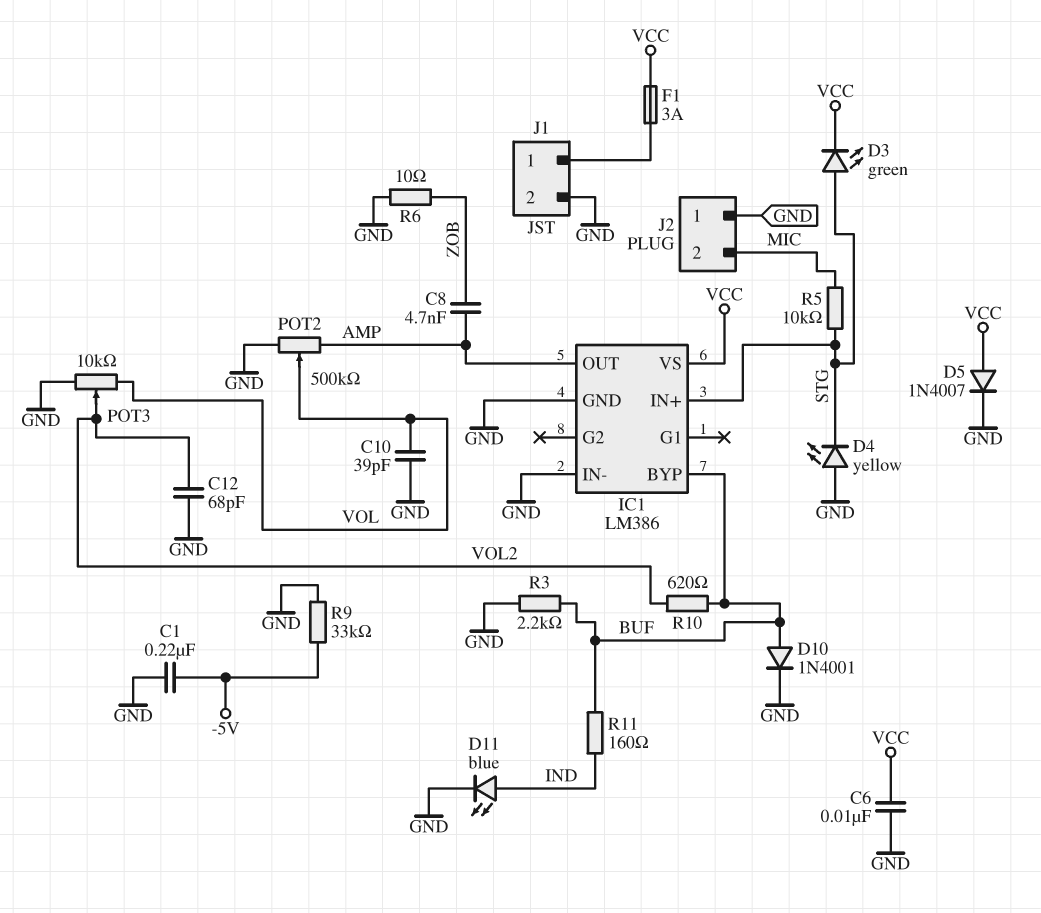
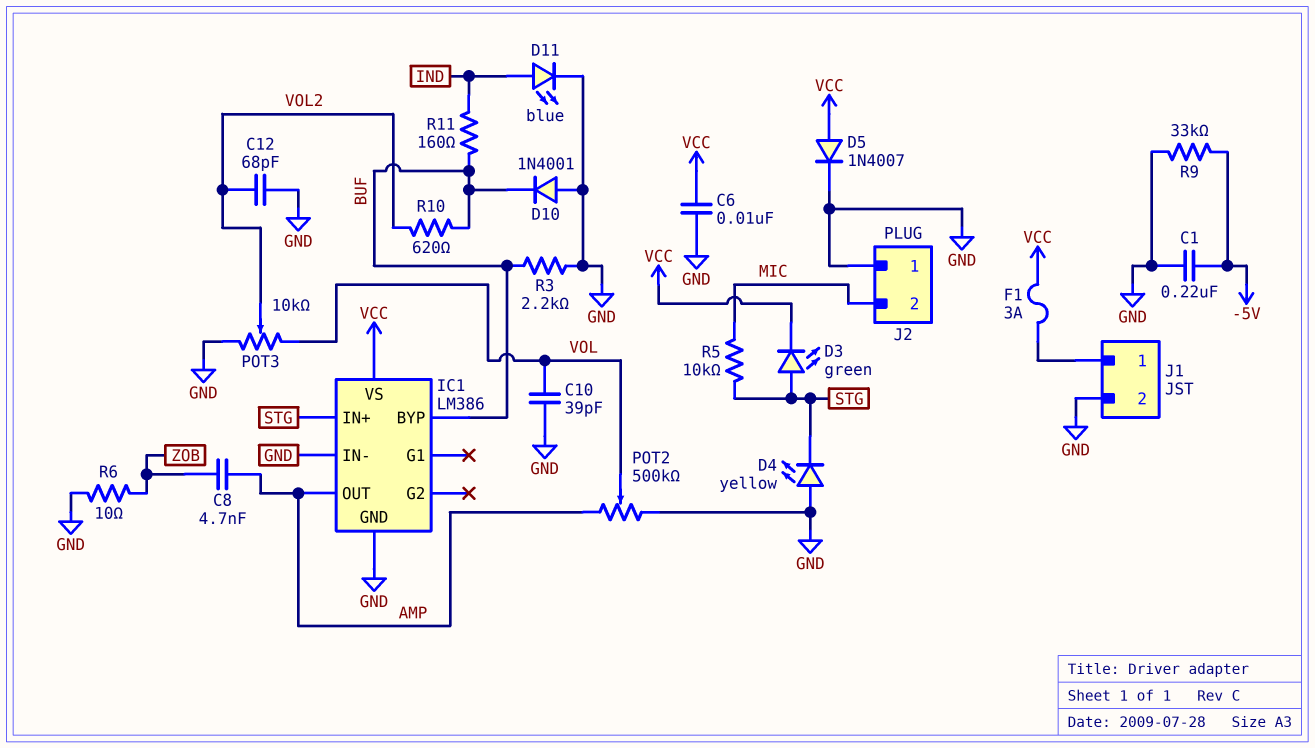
D10: diode 1N4001 (A BUF, K GND) -> diode 1N4001 (A GND, K BUF)

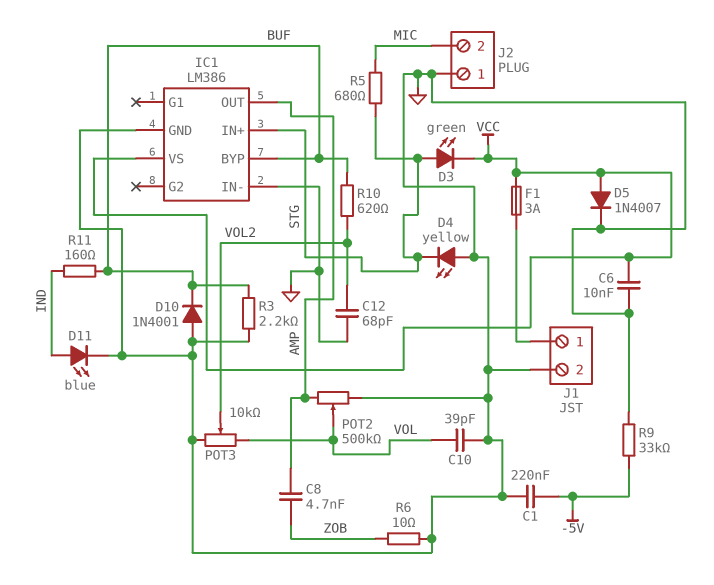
R5: 10k (MIC, STG) -> 680 (MIC, STG)

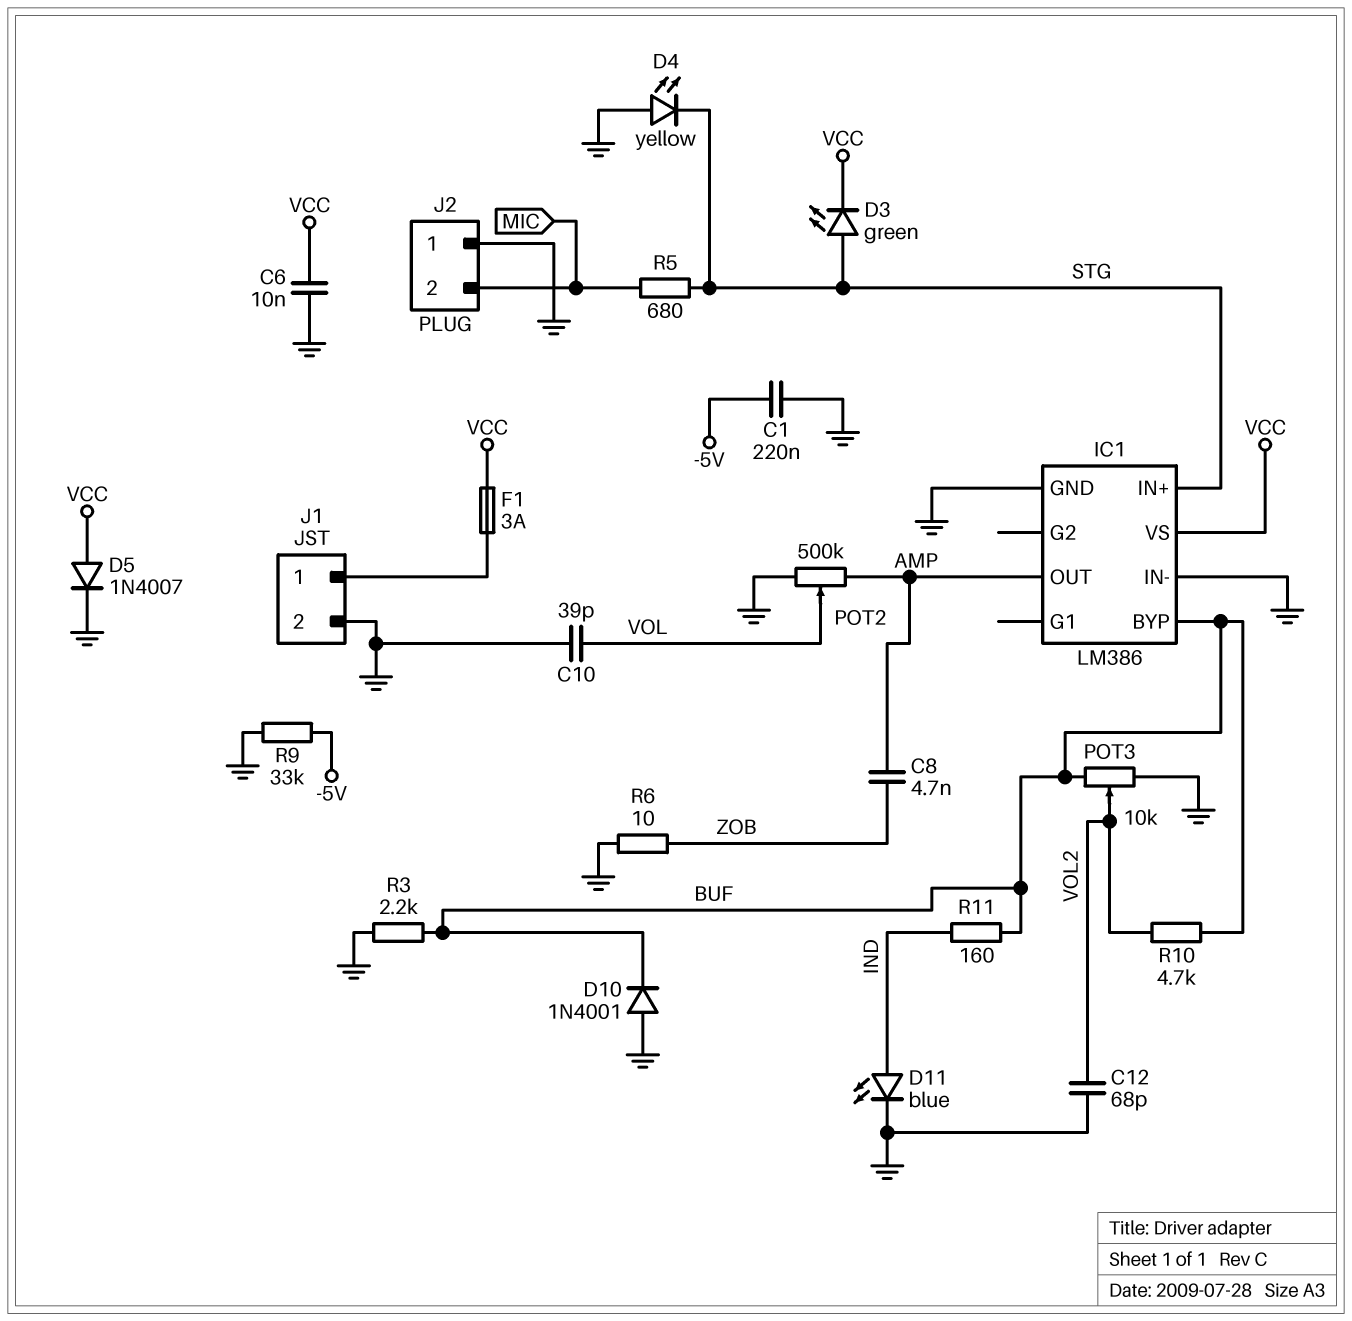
POT3: 10k (GND, VOL, wiper VOL2) -> 10k (BUF, GND, wiper VOL2)
R10: 620 (BUF, VOL2) -> 4.7k (BUF, VOL2)

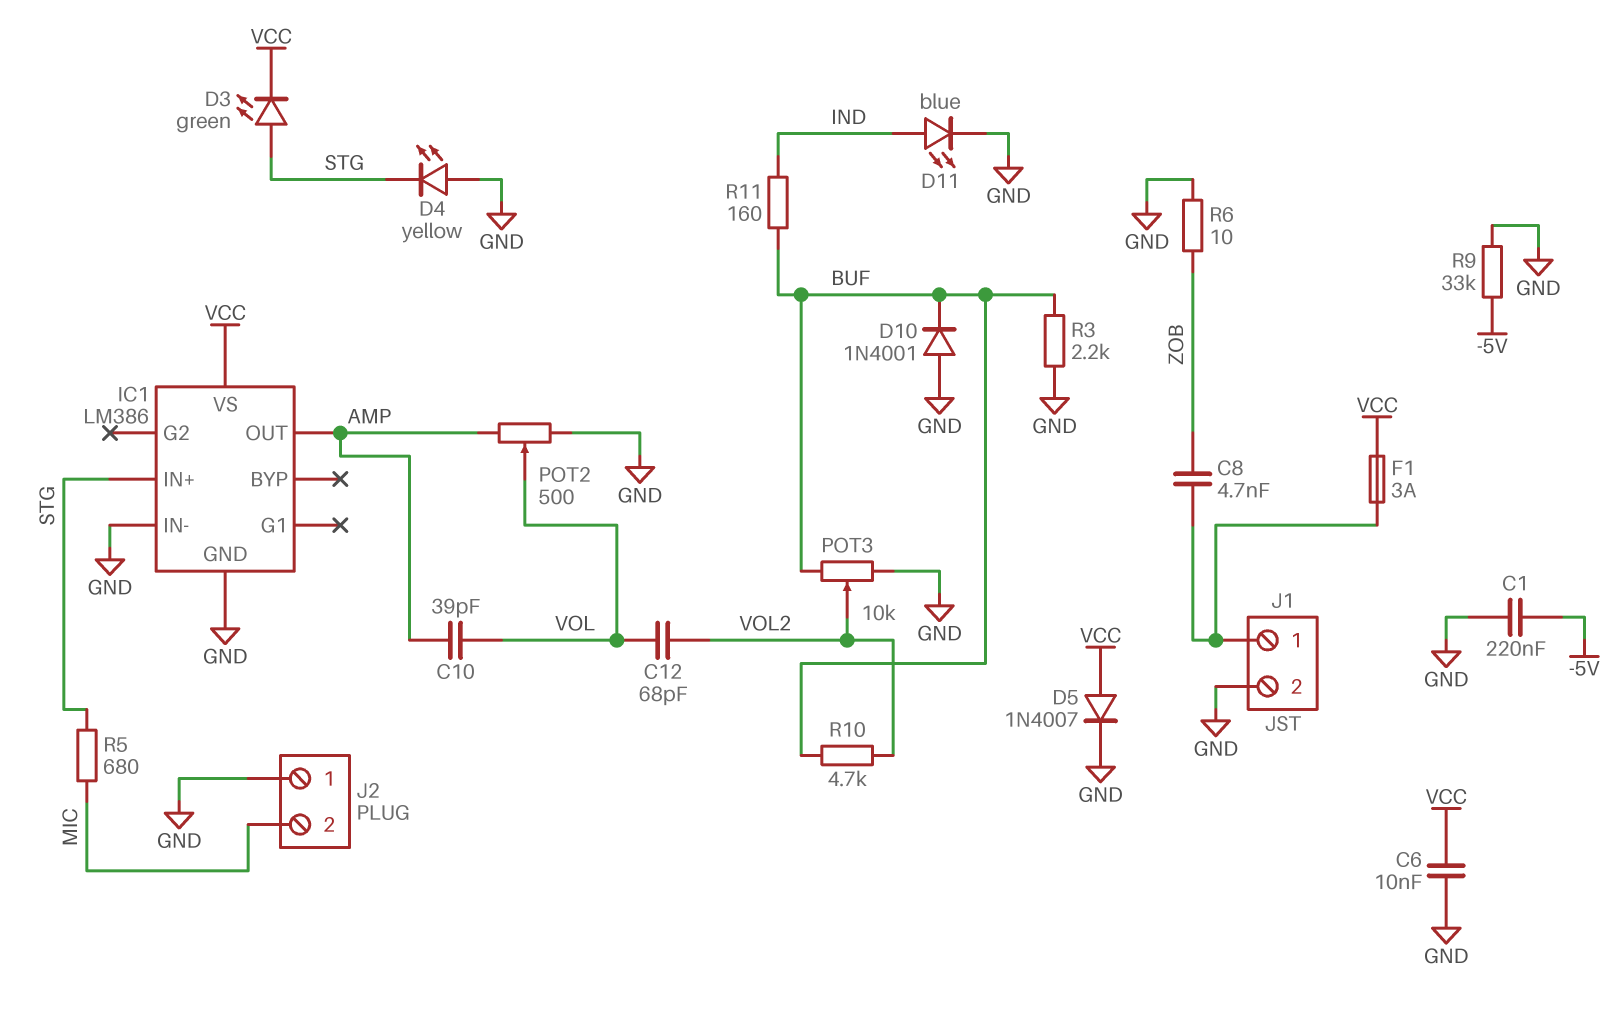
C8: 4.7nF (AMP, ZOB) -> 4.7nF (J1/1, ZOB)
C10: 39pF (GND, VOL) -> 39pF (AMP, VOL)
C12: 68pF (GND, VOL2) -> 68pF (VOL, VOL2)
IC1 pin BYP: BUF -> none
POT2: 500k (AMP, GND, wiper VOL) -> 500 (AMP, GND, wiper VOL)

